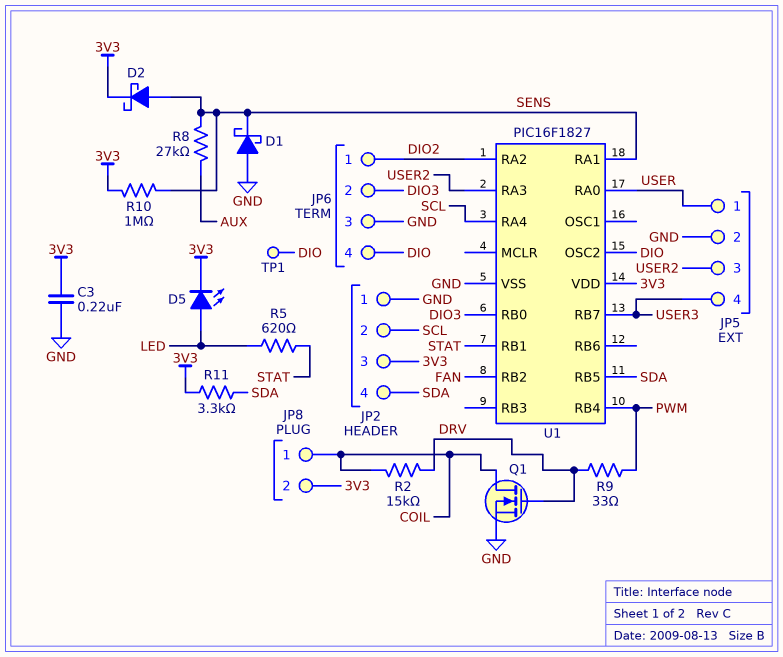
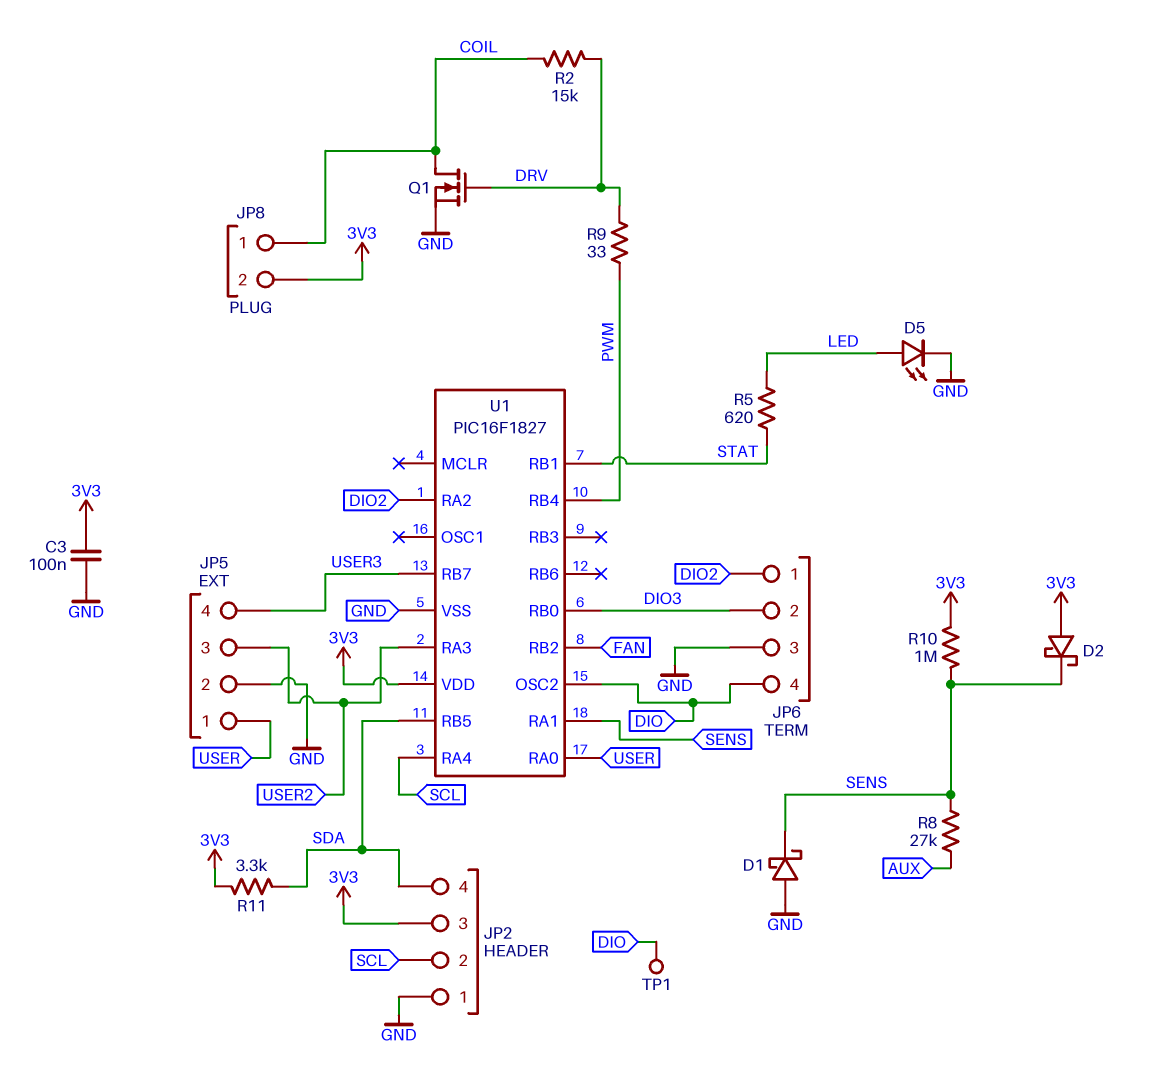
C3: 220nF (3V3, GND) -> 100nF (3V3, GND)
D2: schottky (A SENS, K 3V3) -> schottky (A 3V3, K SENS)
D5: LED (A LED, K 3V3) -> LED (A LED, K GND)

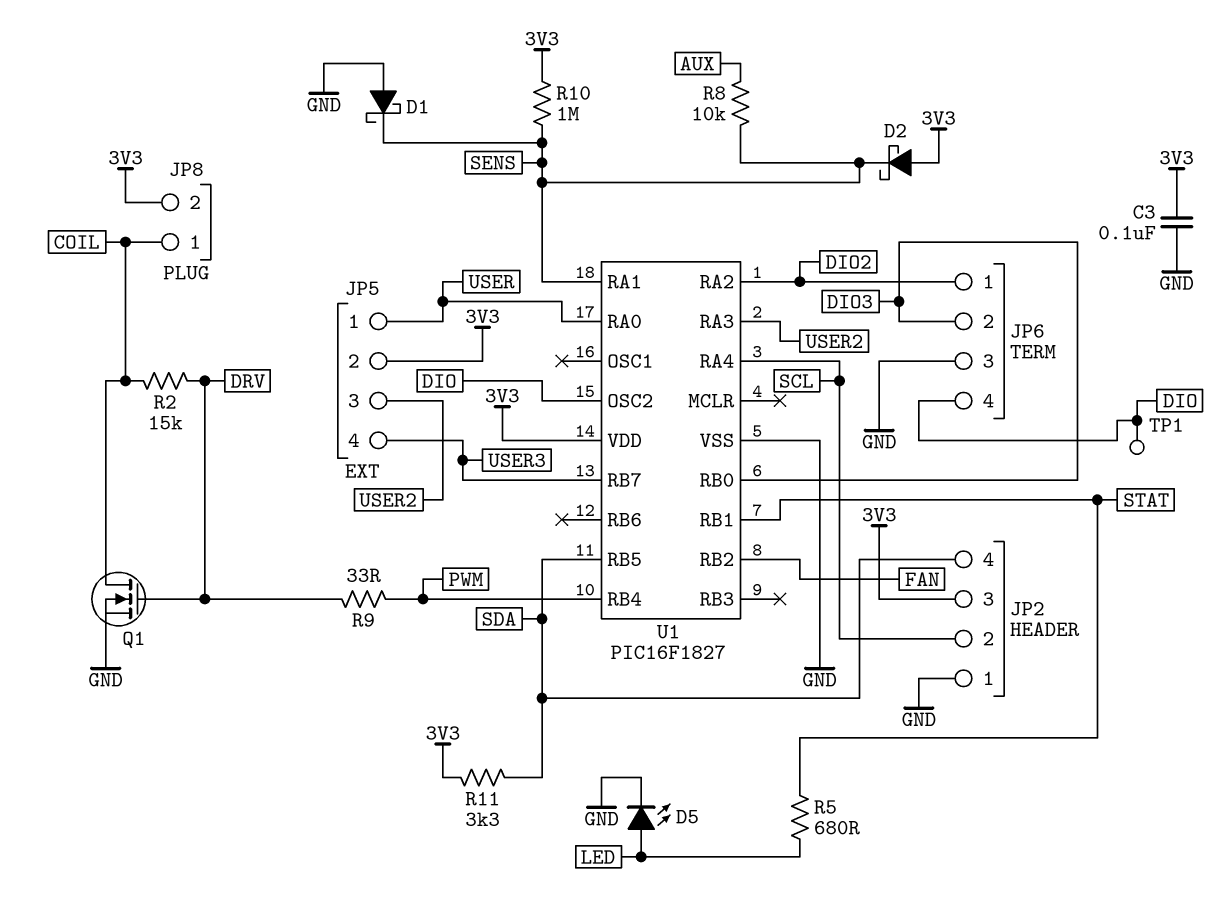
JP5 pin 2: GND -> 3V3
R5: 620 (LED, STAT) -> 680 (LED, STAT)
R8: 27k (AUX, SENS) -> 10k (AUX, SENS)

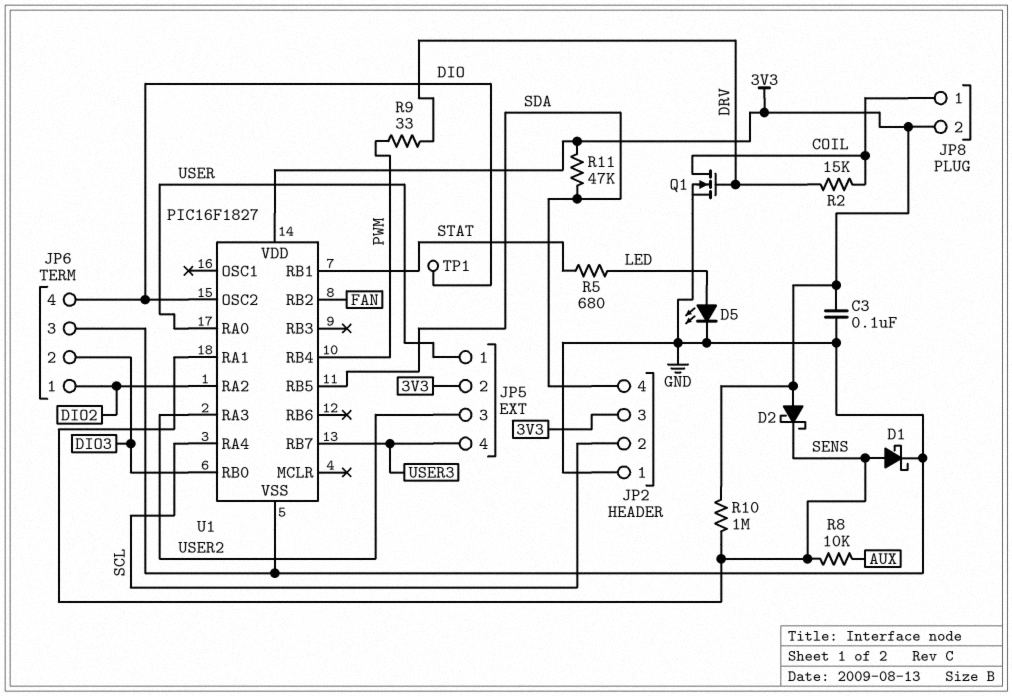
D1: schottky (A GND, K SENS) -> schottky (A SENS, K GND)
R11: 3.3k (3V3, SDA) -> 47k (3V3, SDA)

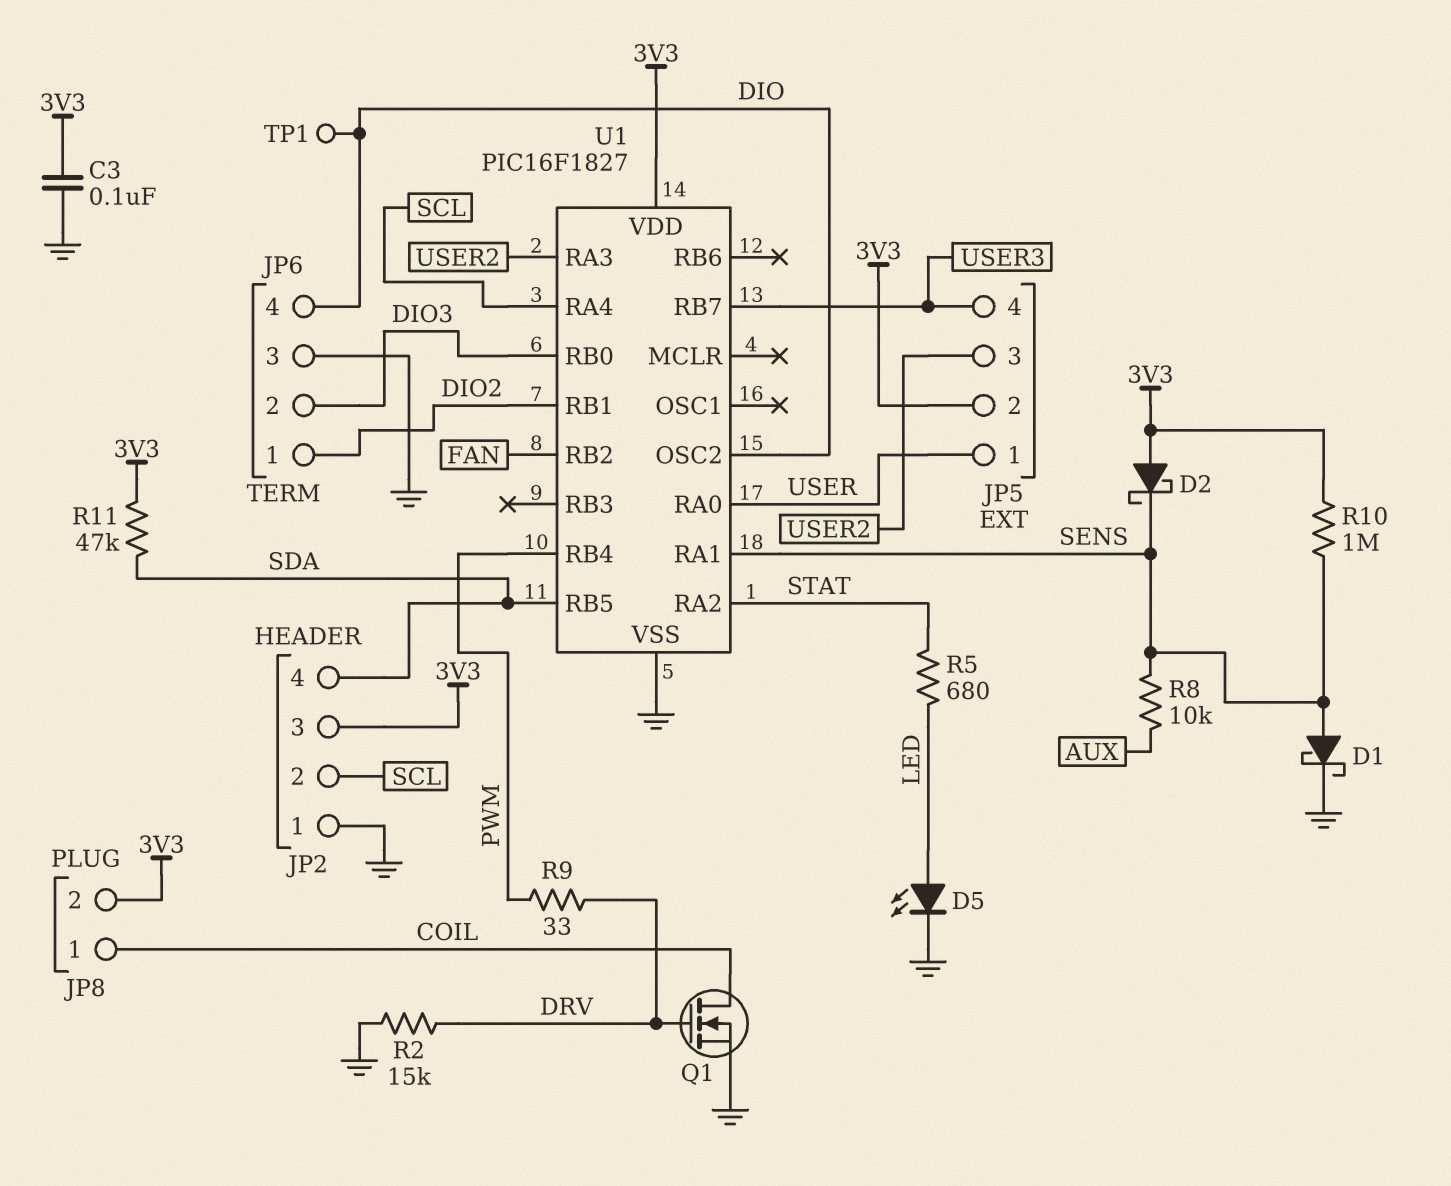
R2: 15k (COIL, DRV) -> 15k (DRV, GND)
U1 pin RA2: DIO2 -> STAT
U1 pin RB1: STAT -> DIO2

